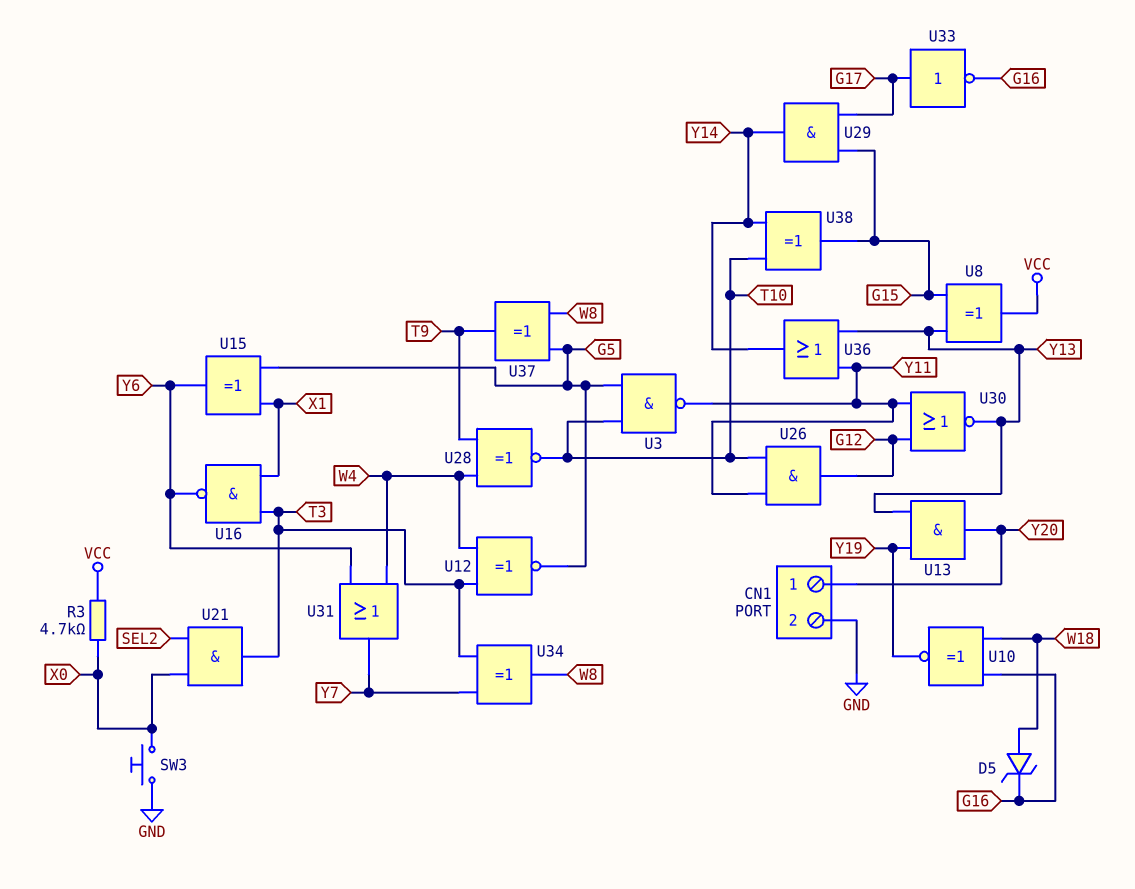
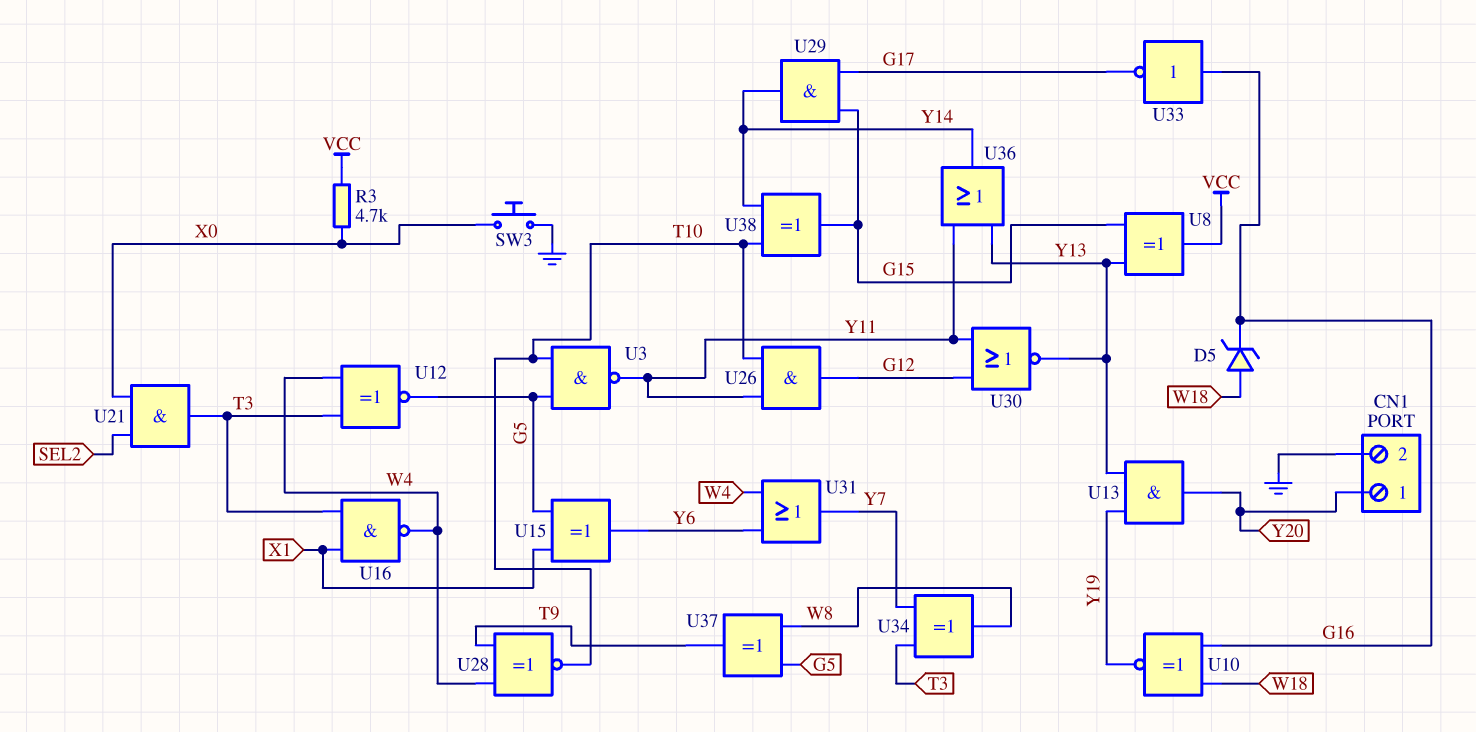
U16: NAND (in T3, in X1, out Y6) -> NAND (in T3, in X1, out W4)
U33: NOT (in G17, out G16) -> NOT (in G16, out G17)

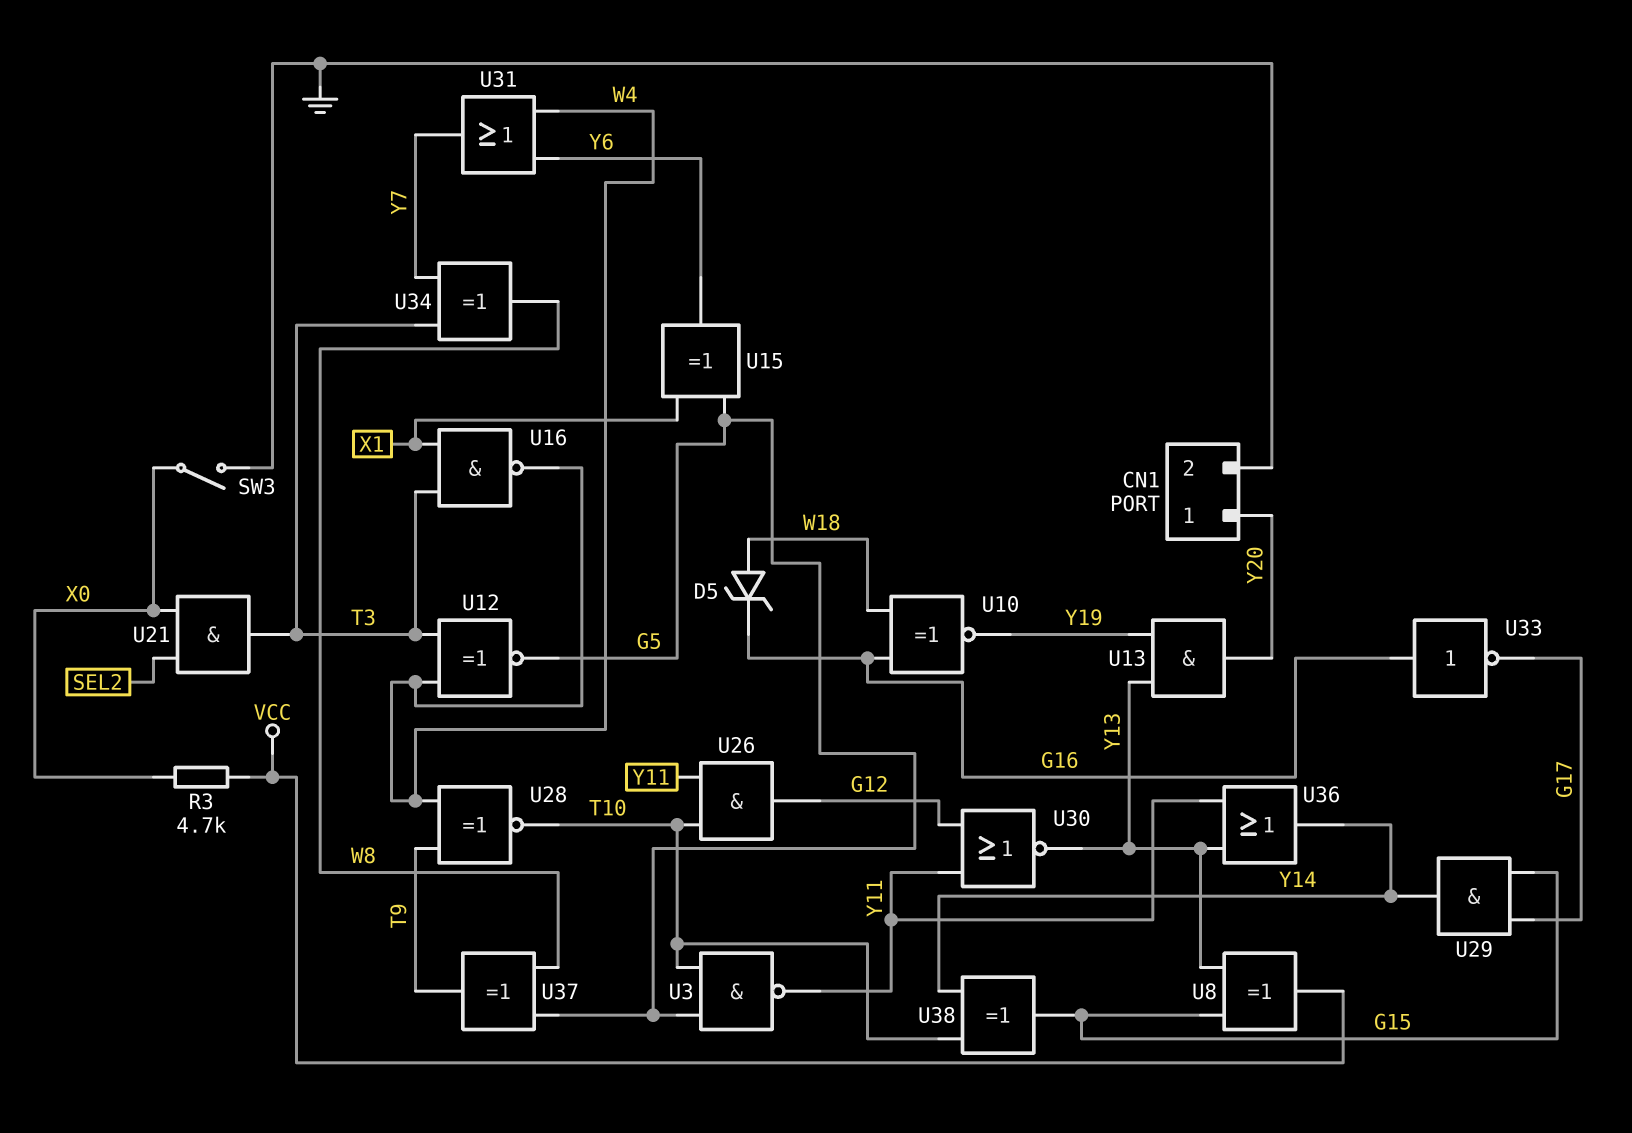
SW3: button (GND, X0) -> switch (GND, X0)

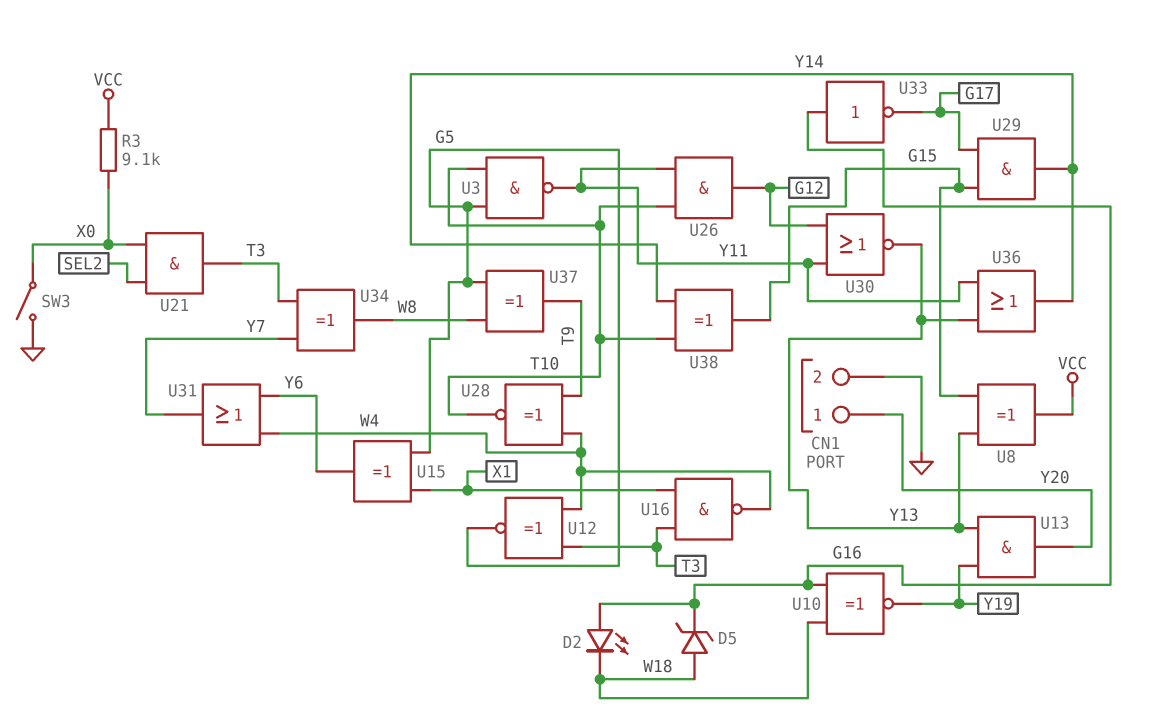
D2: none -> LED (A G16, K W18)
R3: 4.7k (VCC, X0) -> 9.1k (VCC, X0)

